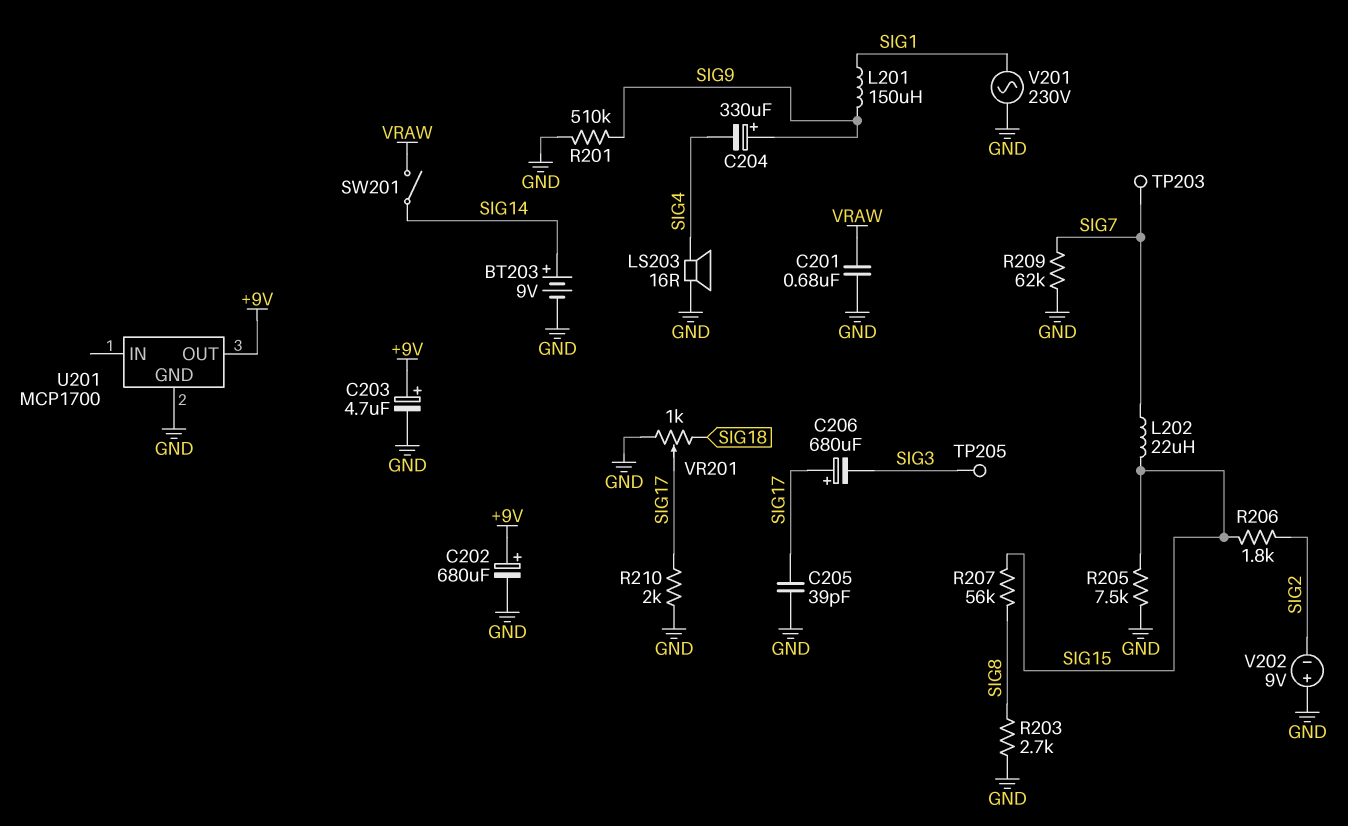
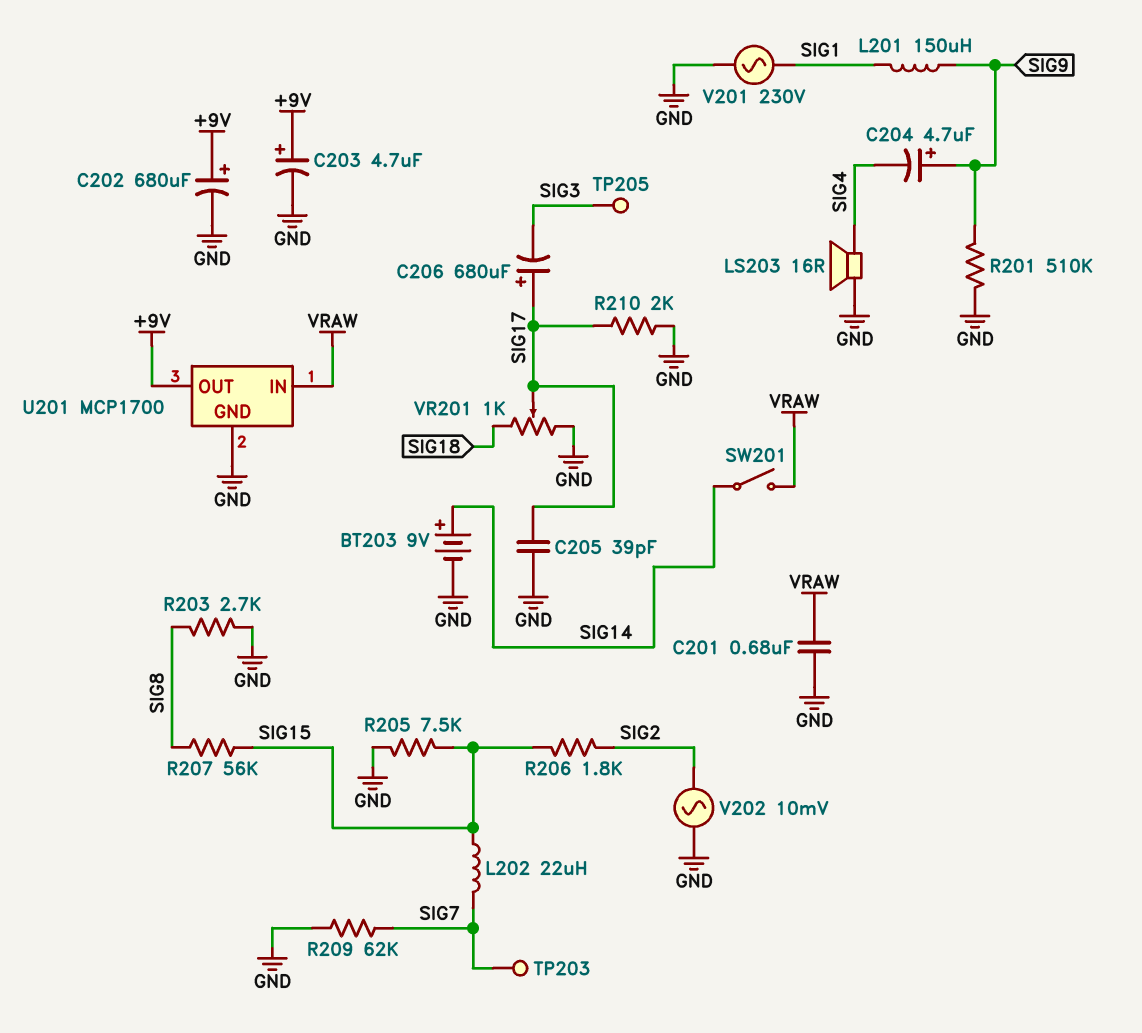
C204: 330uF (plus SIG9, minus SIG4) -> 4.7uF (plus SIG9, minus SIG4)
U201 pin IN: none -> VRAW
V202: 9V (plus GND, minus SIG2) -> AC 10mV (GND, SIG2)

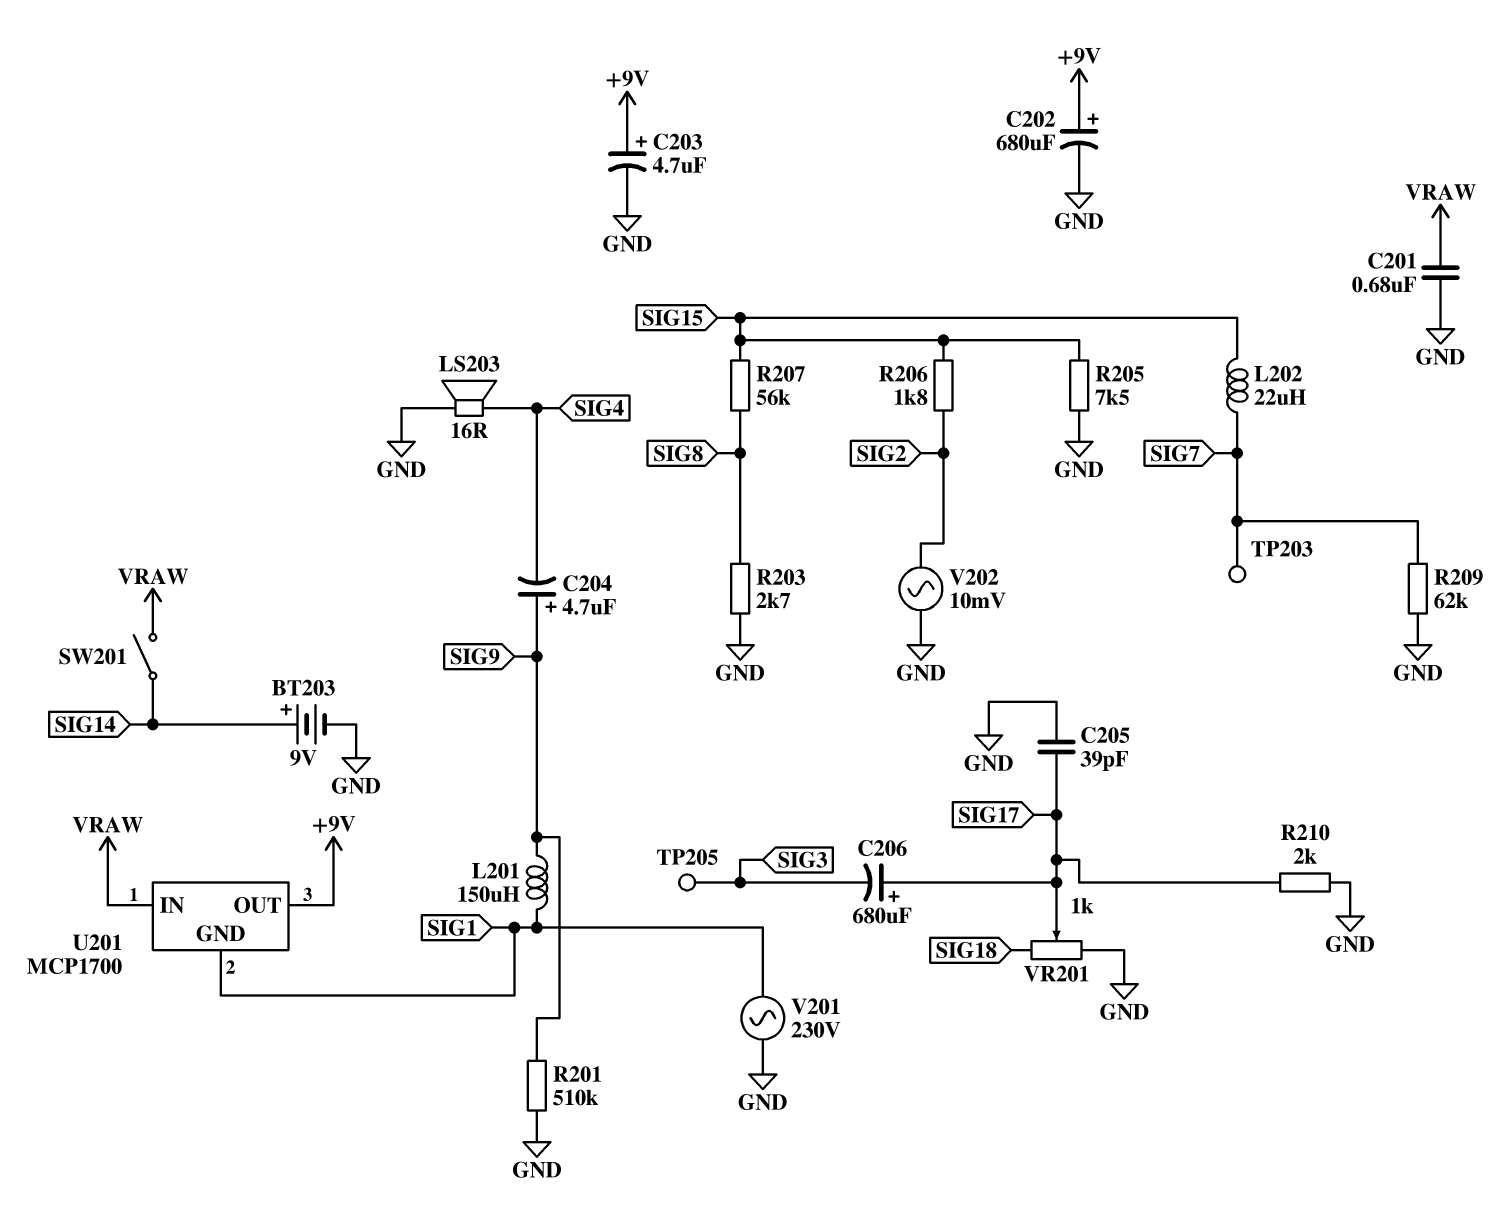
U201 pin GND: GND -> SIG1

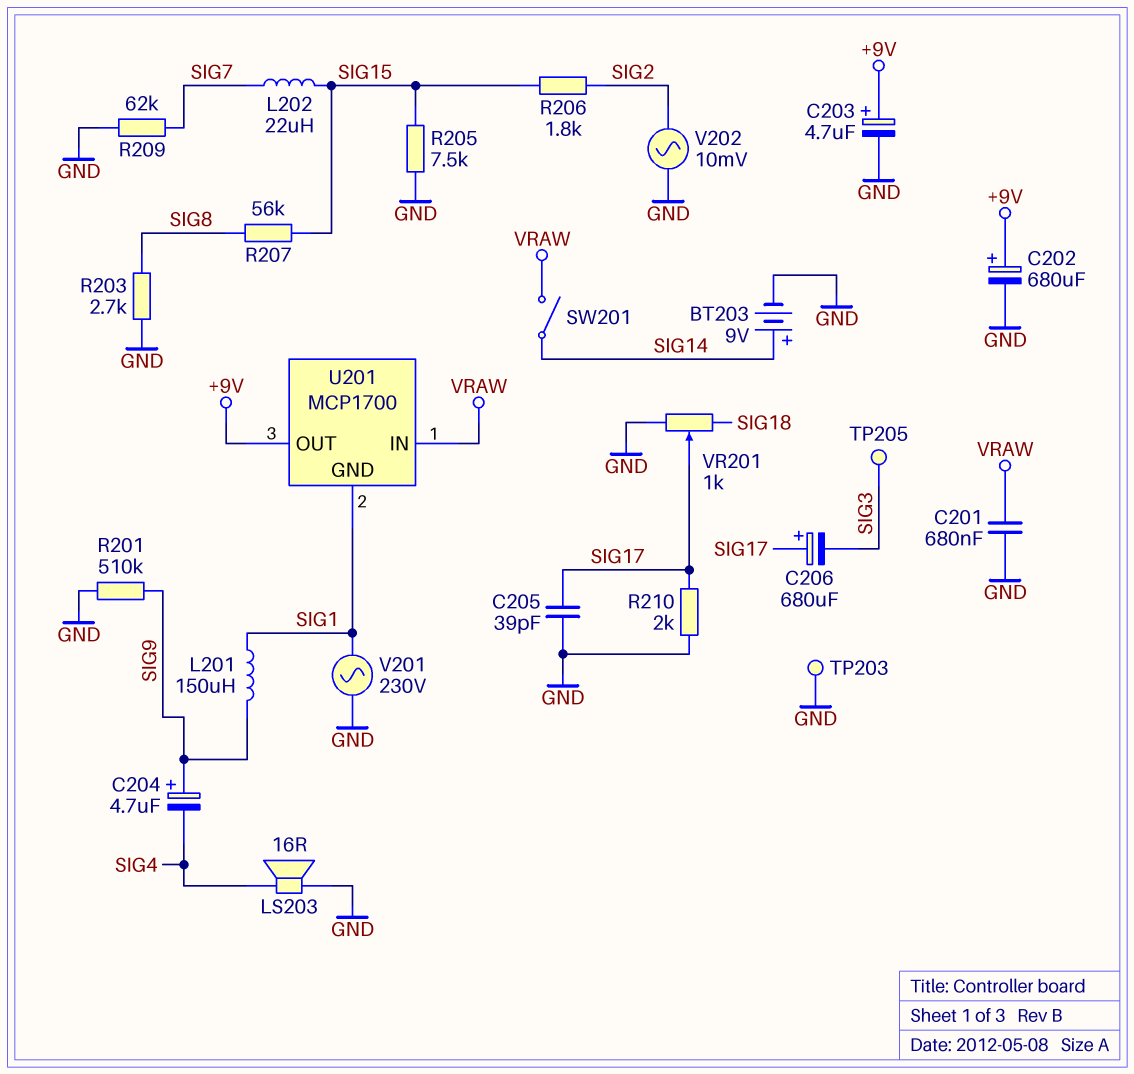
TP203: test point (SIG7) -> test point (GND)

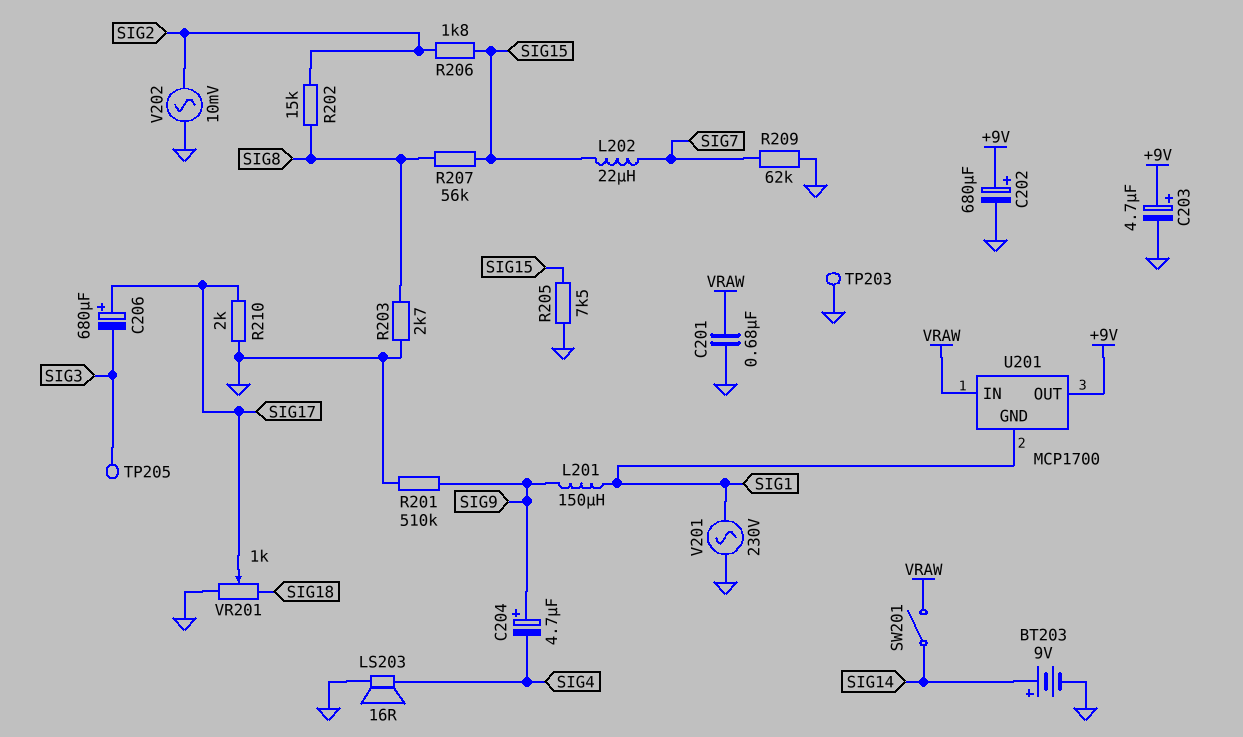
C205: 39pF (GND, SIG17) -> none
R202: none -> 15k (SIG2, SIG8)

